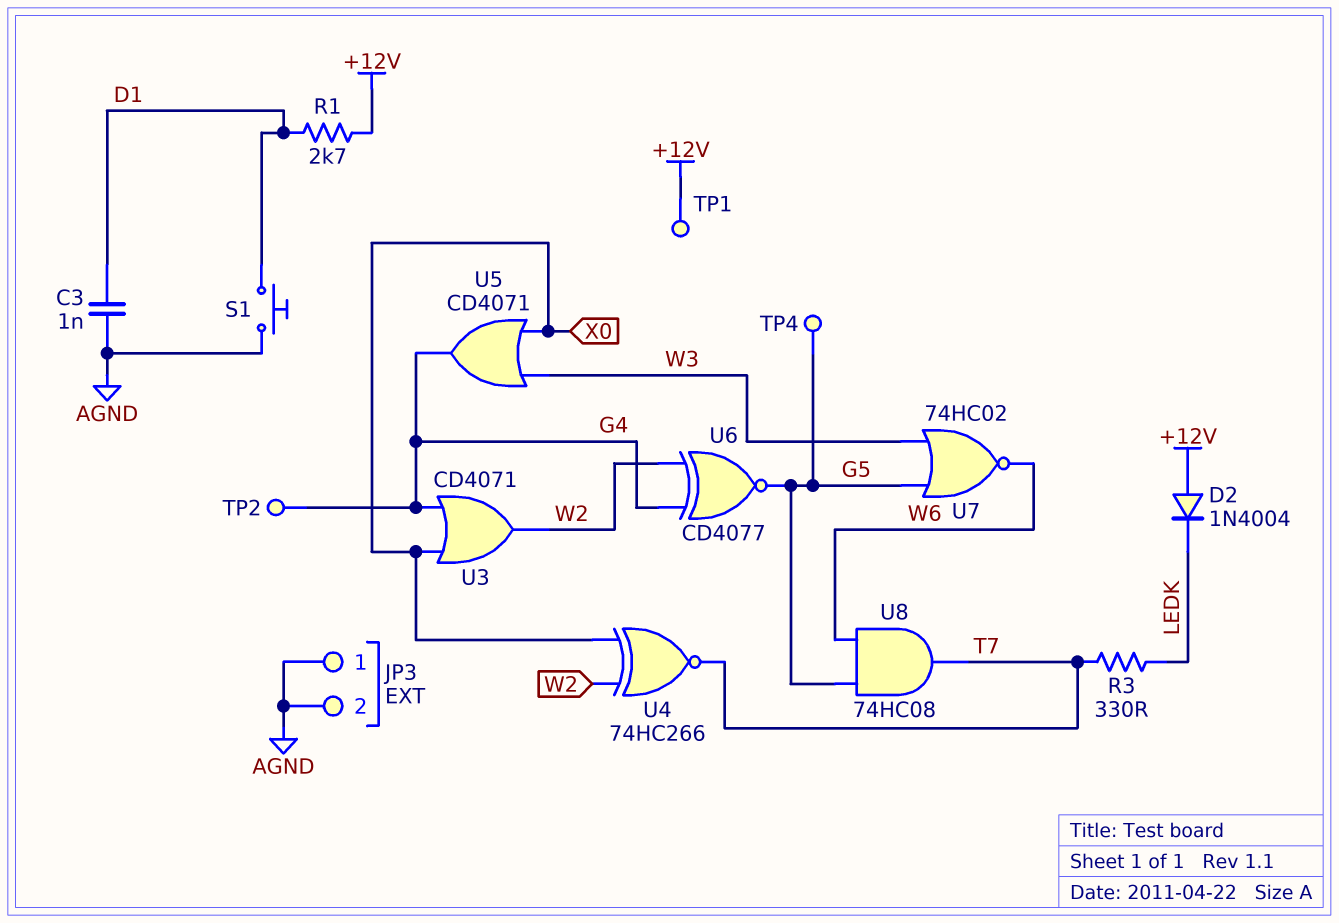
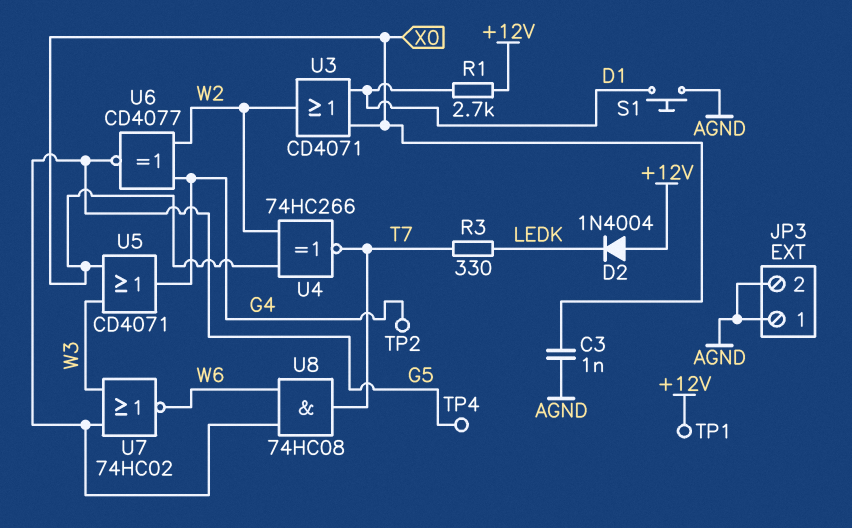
C3: 1nF (AGND, D1) -> 1nF (AGND, X0)
U3: OR CD4071 (in G4, in X0, out W2) -> OR CD4071 (in D1, in X0, out W2)

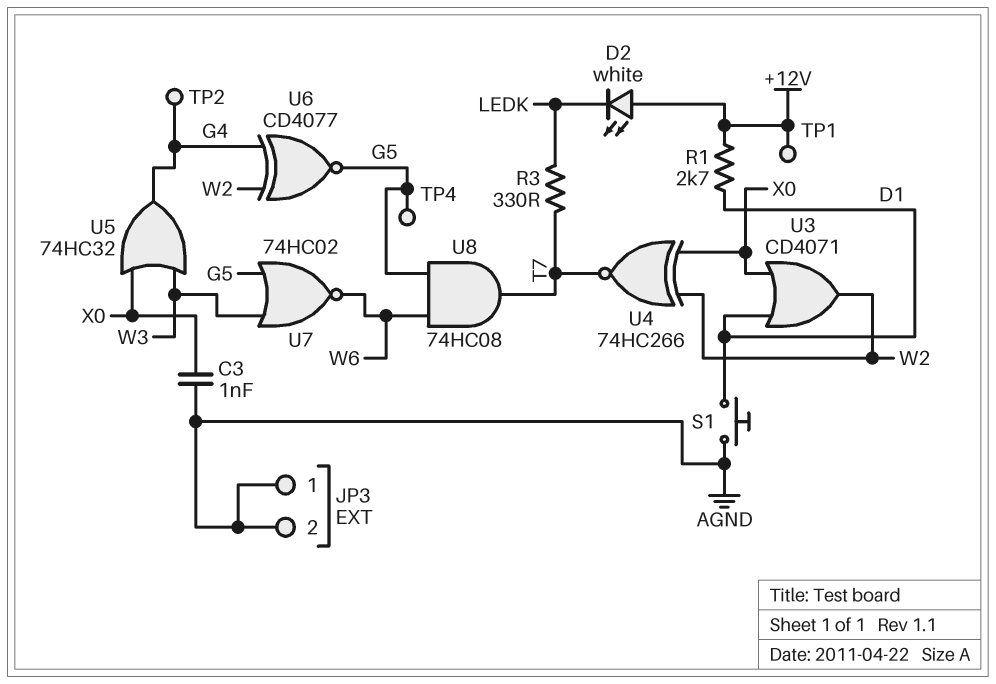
D2: diode 1N4004 (A +12V, K LEDK) -> LED white (A +12V, K LEDK)
U5: OR CD4071 (in W3, in X0, out G4) -> OR 74HC32 (in W3, in X0, out G4)

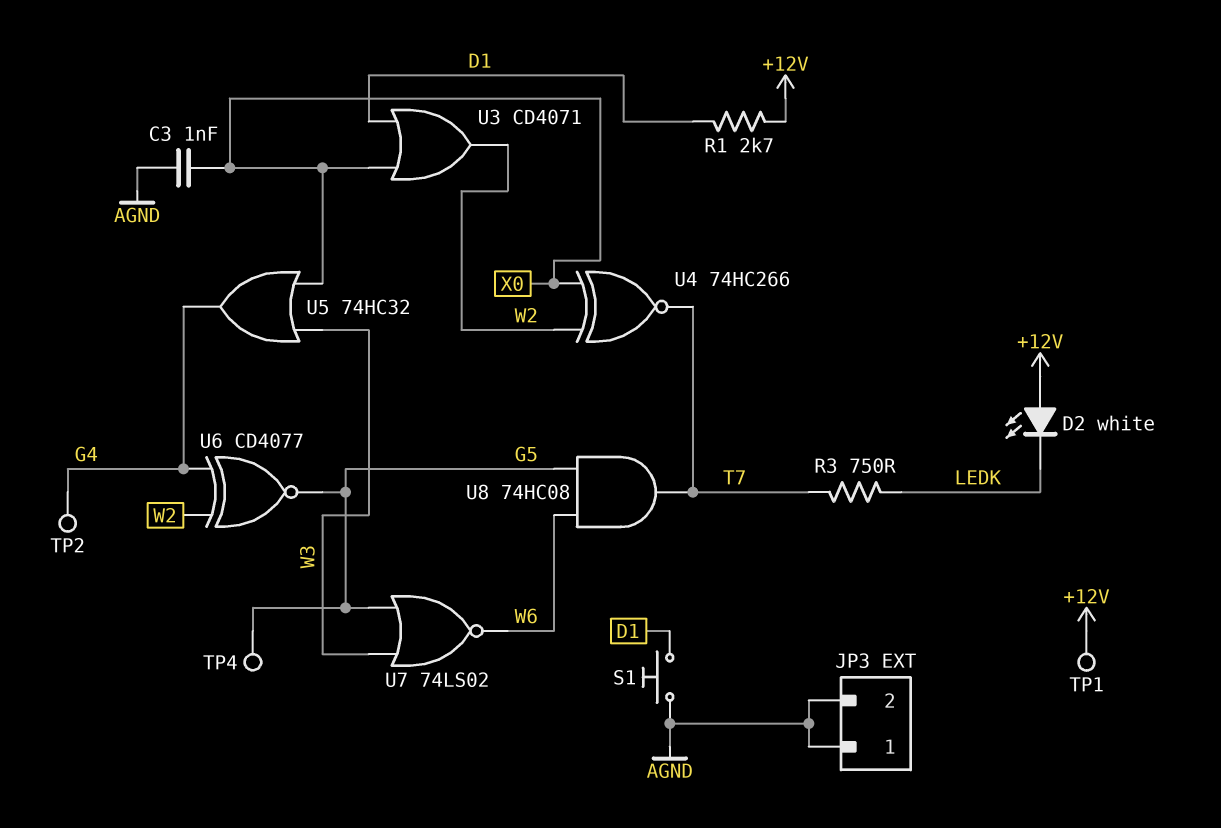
R3: 330 (LEDK, T7) -> 750 (LEDK, T7)
U7: NOR 74HC02 (in G5, in W3, out W6) -> NOR 74LS02 (in G5, in W3, out W6)

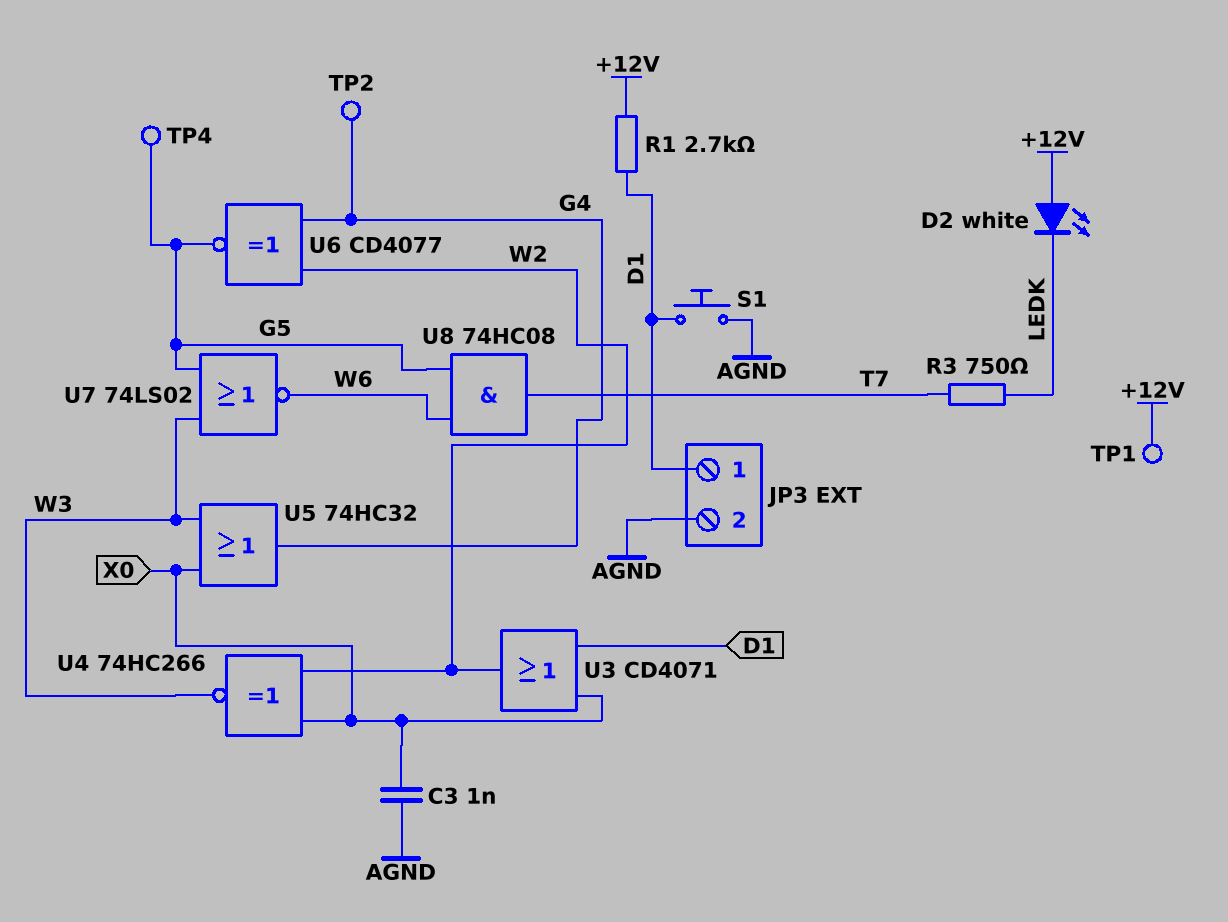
JP3 pin 1: AGND -> D1
U4: XNOR 74HC266 (in W2, in X0, out T7) -> XNOR 74HC266 (in W2, in X0, out W3)

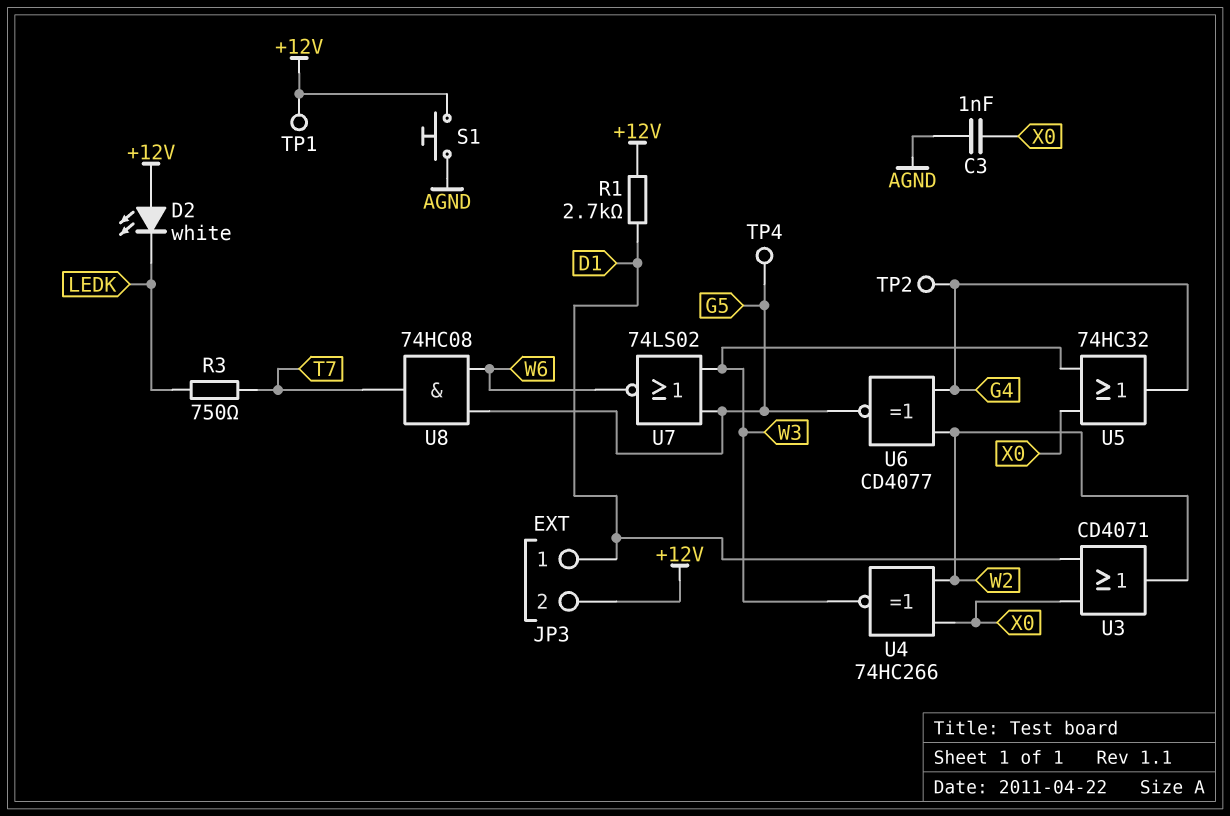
JP3 pin 2: AGND -> +12V
S1: button (AGND, D1) -> button (+12V, AGND)

